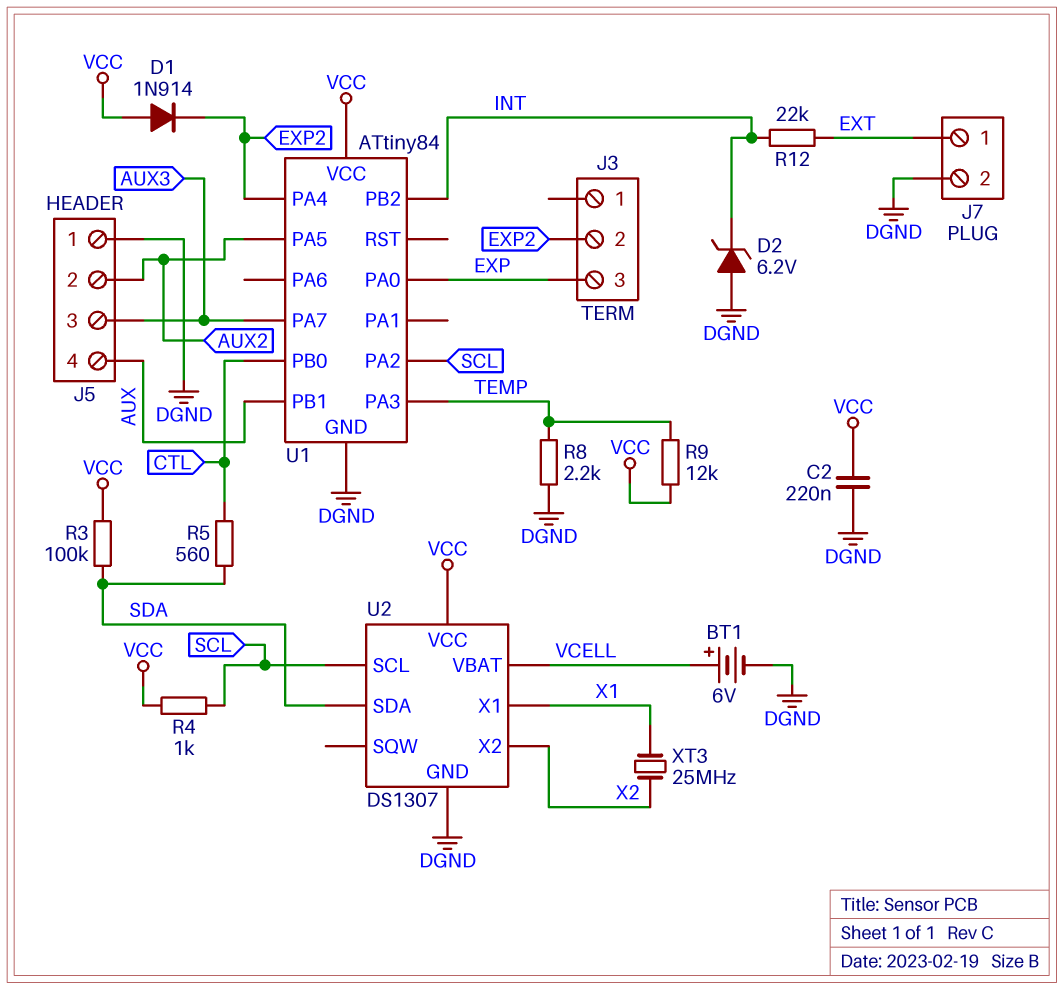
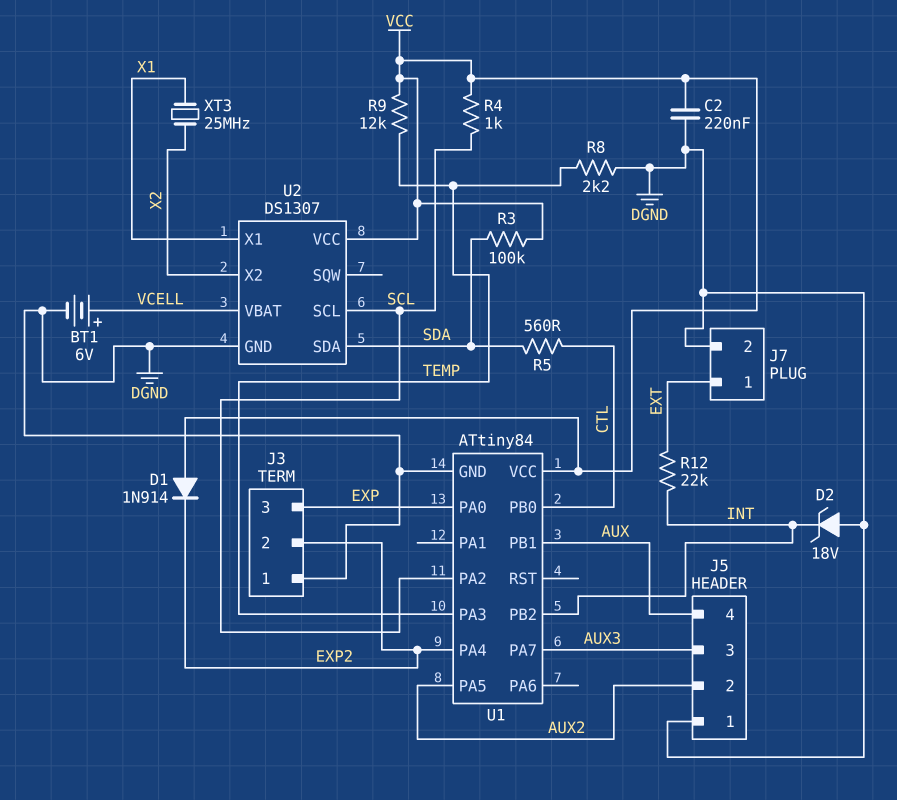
D2: zener 6.2V (A DGND, K INT) -> zener 18V (A DGND, K INT)
J3 pin 1: none -> DGND

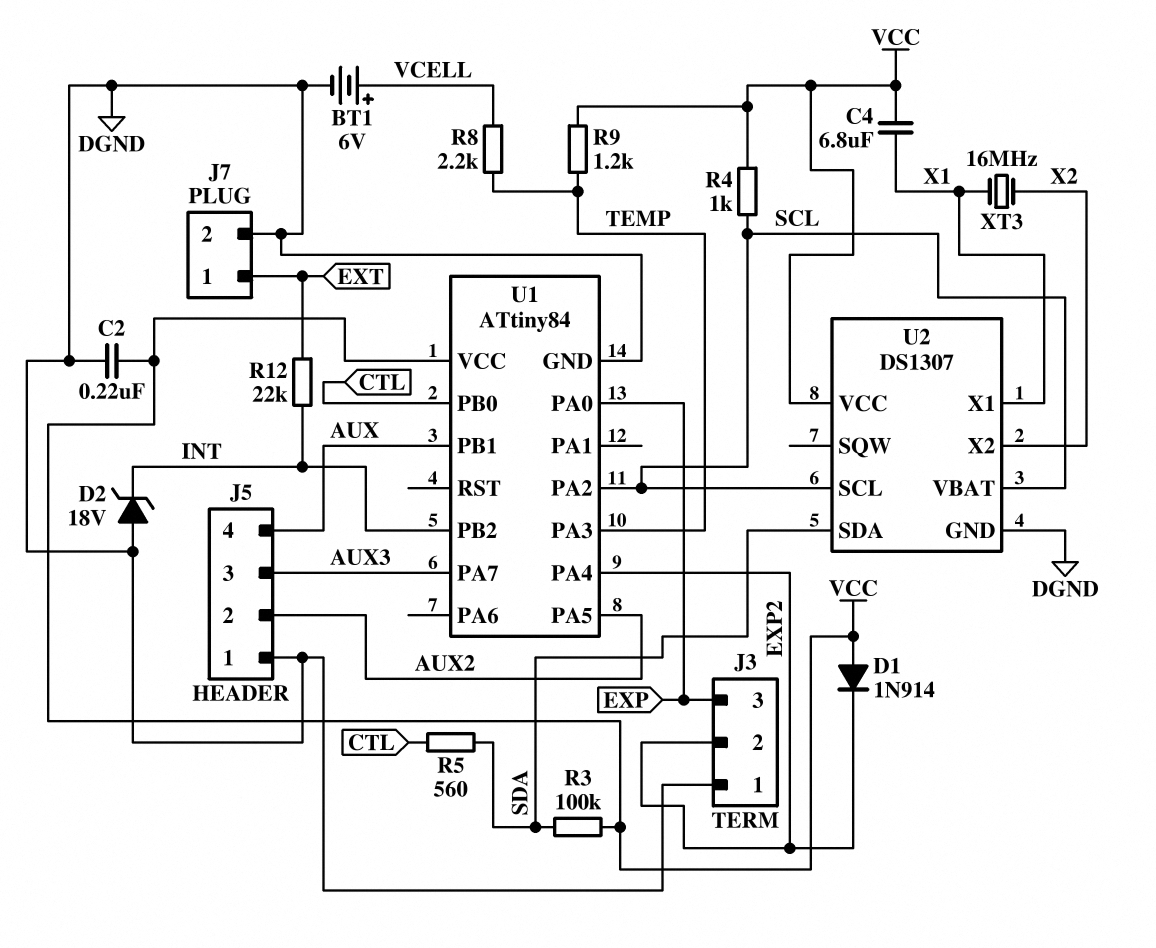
C4: none -> 6.8uF (VCC, X1)
R8: 2.2k (DGND, TEMP) -> 2.2k (TEMP, VCELL)
R9: 12k (TEMP, VCC) -> 1.2k (TEMP, VCC)
U2 pin VBAT: VCELL -> SCL
XT3: 25MHz (X1, X2) -> 16MHz (X1, X2)

